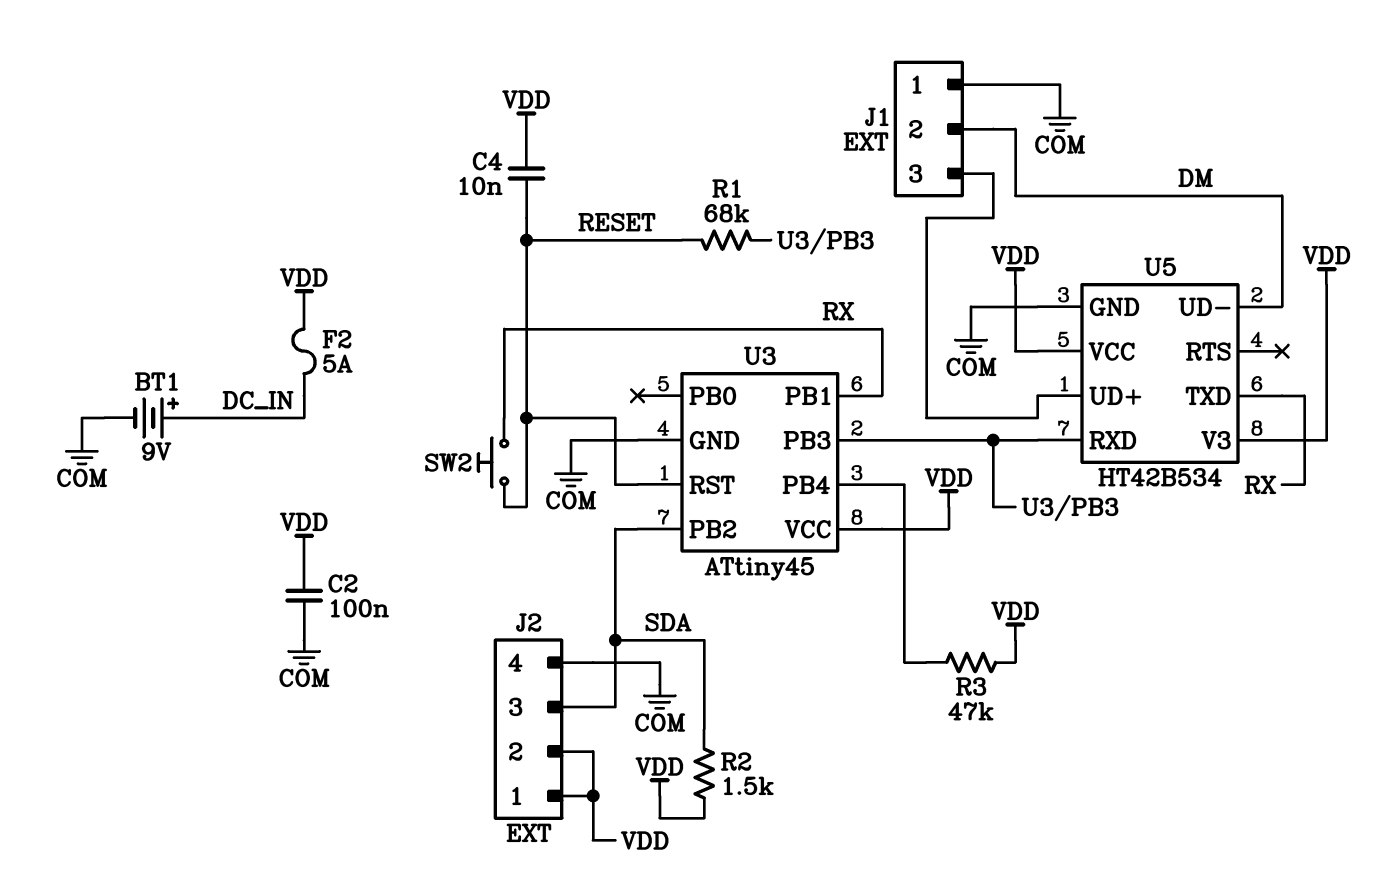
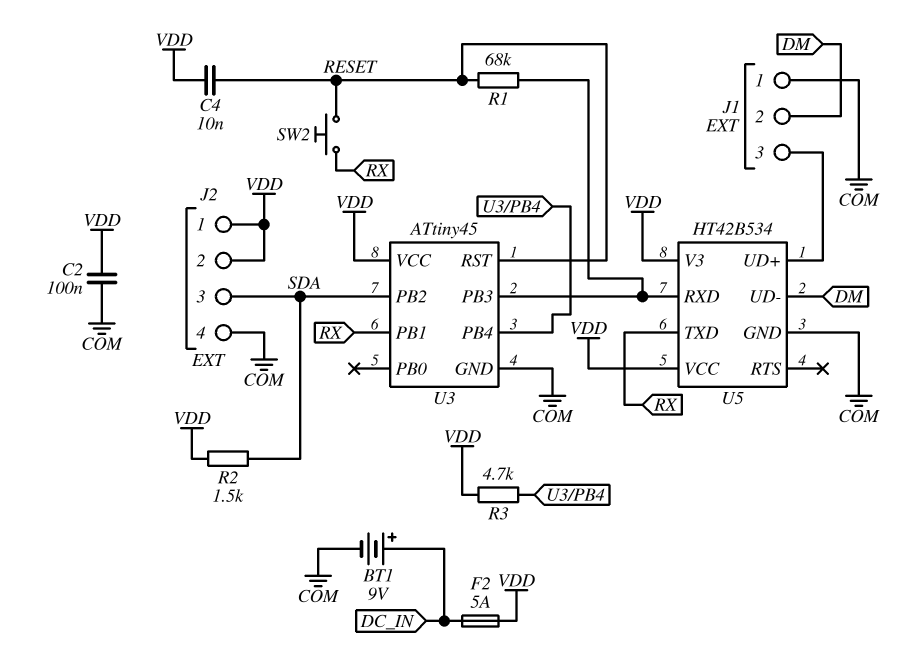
R3: 47k (U3/PB4, VDD) -> 4.7k (U3/PB4, VDD)

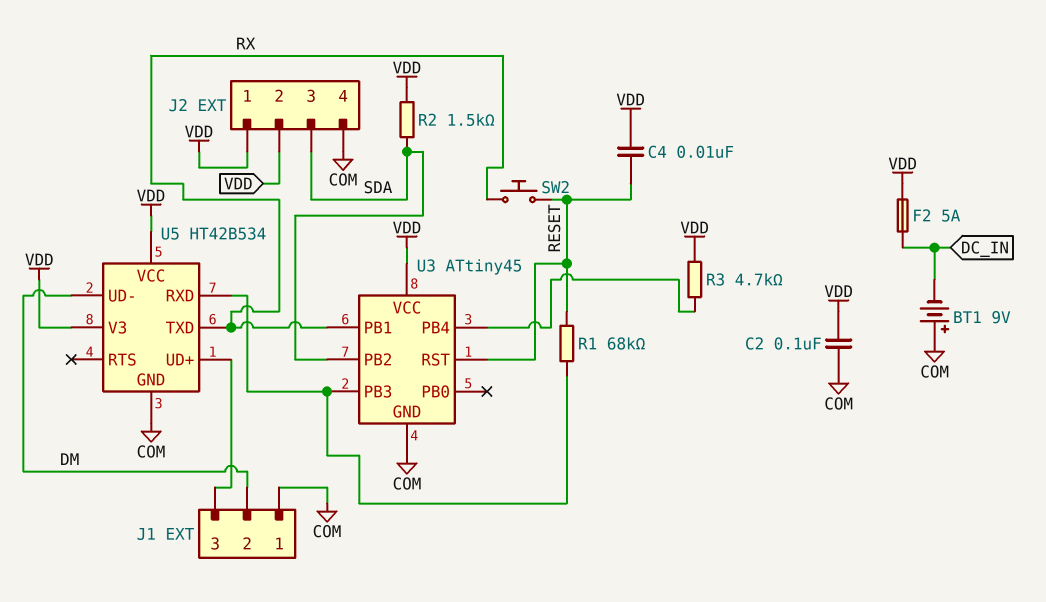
BT1: 9V (plus DC_IN, minus COM) -> 9V (plus COM, minus DC_IN)

